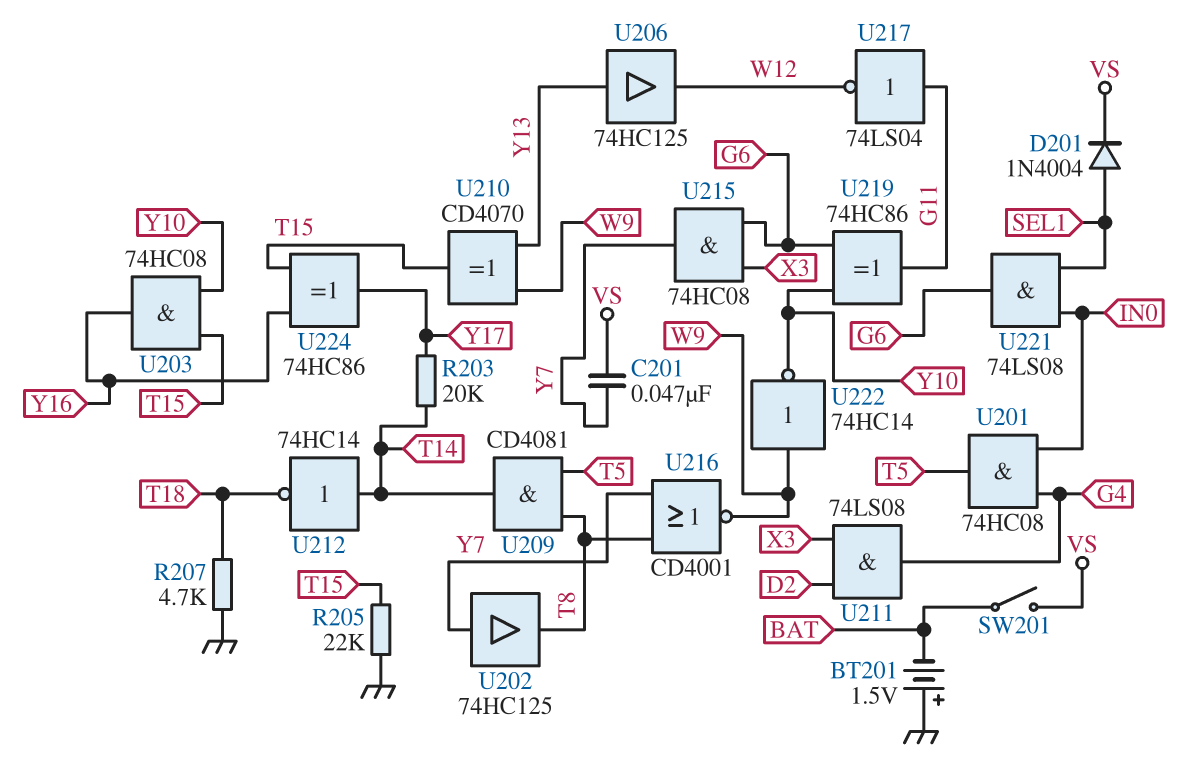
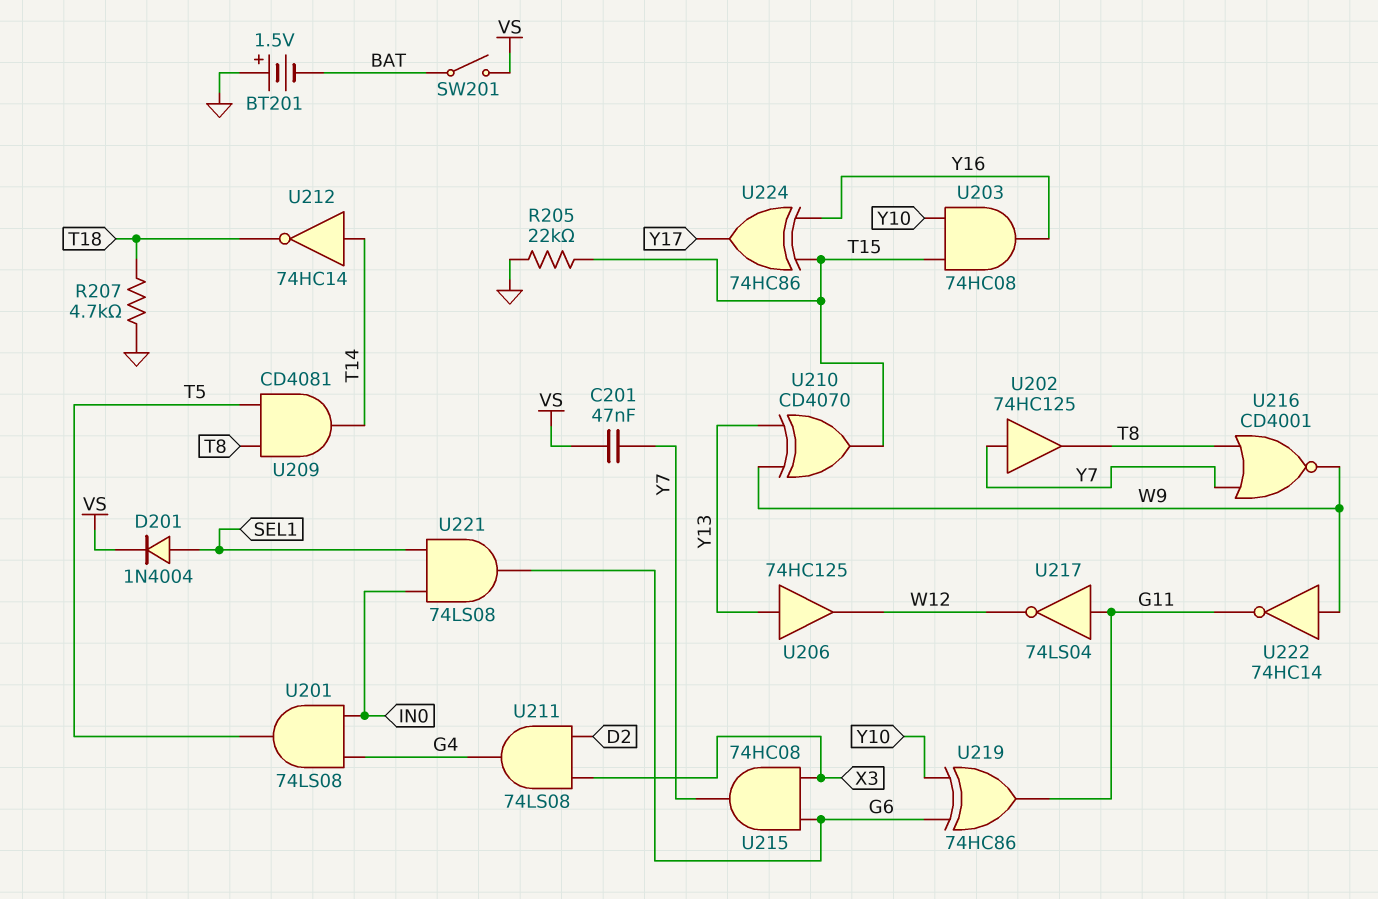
R203: 20k (T14, Y17) -> none
U201: AND 74HC08 (in G4, in IN0, out T5) -> AND 74LS08 (in G4, in IN0, out T5)
U222: NOT 74HC14 (in W9, out Y10) -> NOT 74HC14 (in W9, out G11)

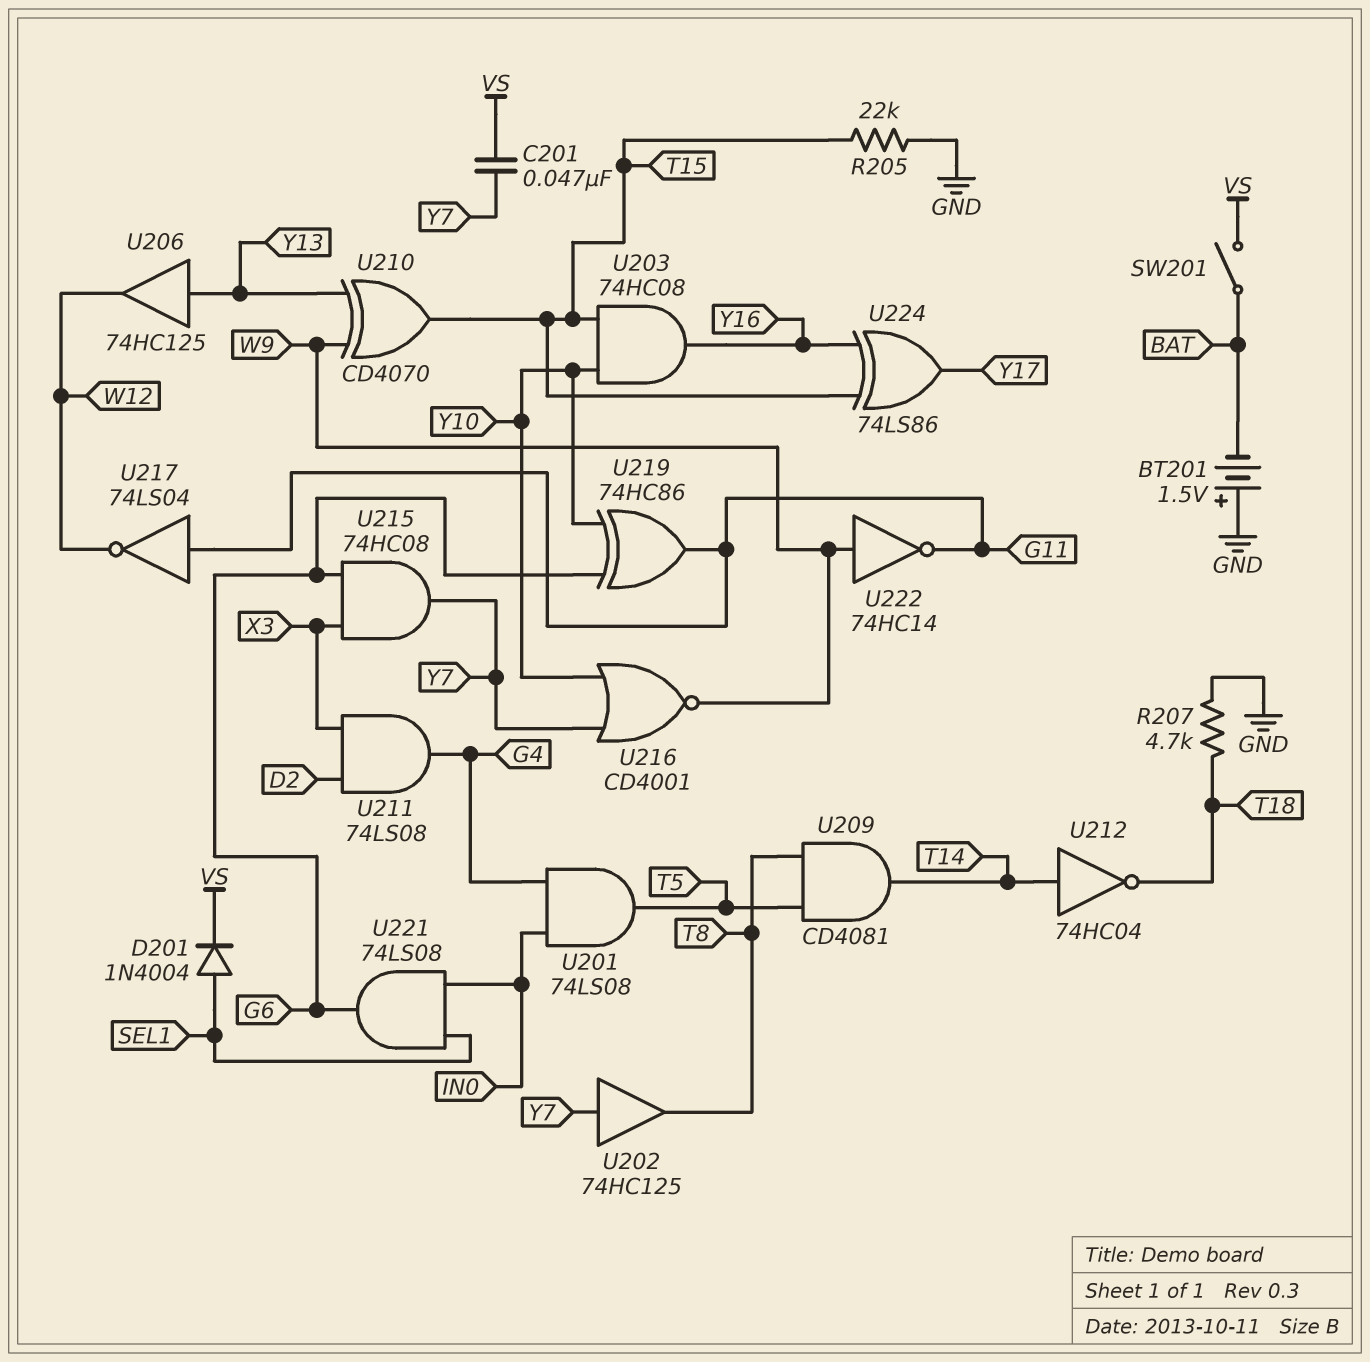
U212: NOT 74HC14 (in T14, out T18) -> NOT 74HC04 (in T14, out T18)
U216: NOR CD4001 (in T8, in Y7, out W9) -> NOR CD4001 (in Y7, in Y10, out W9)
U224: XOR 74HC86 (in T15, in Y16, out Y17) -> XOR 74LS86 (in T15, in Y16, out Y17)

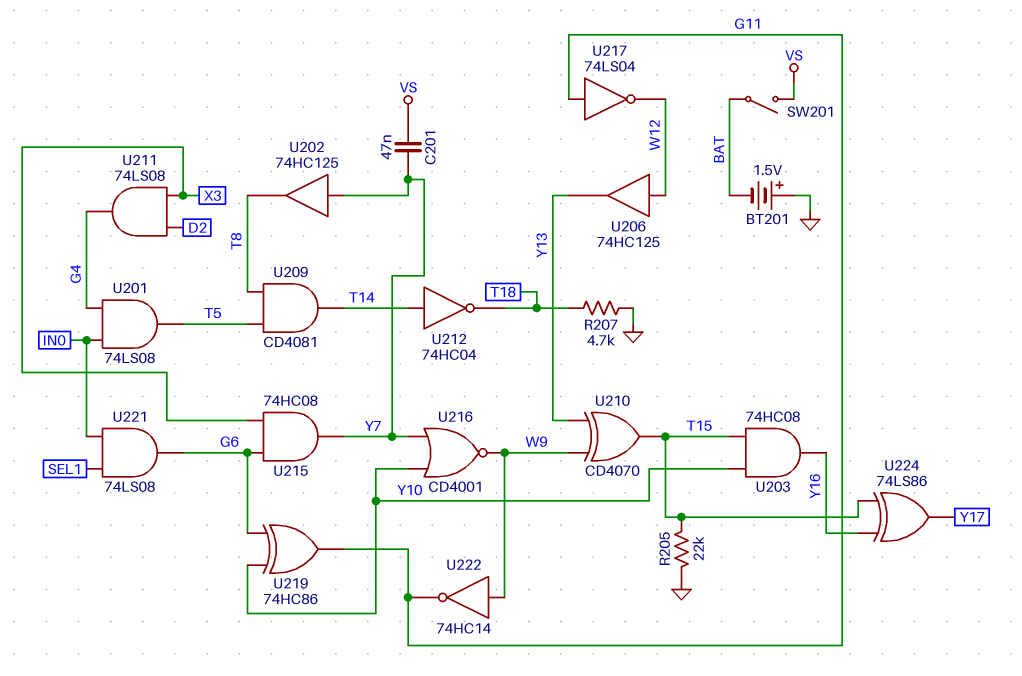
D201: diode 1N4004 (A SEL1, K VS) -> none
U206: buffer 74HC125 (in Y13, out W12) -> buffer 74HC125 (in W12, out Y13)

